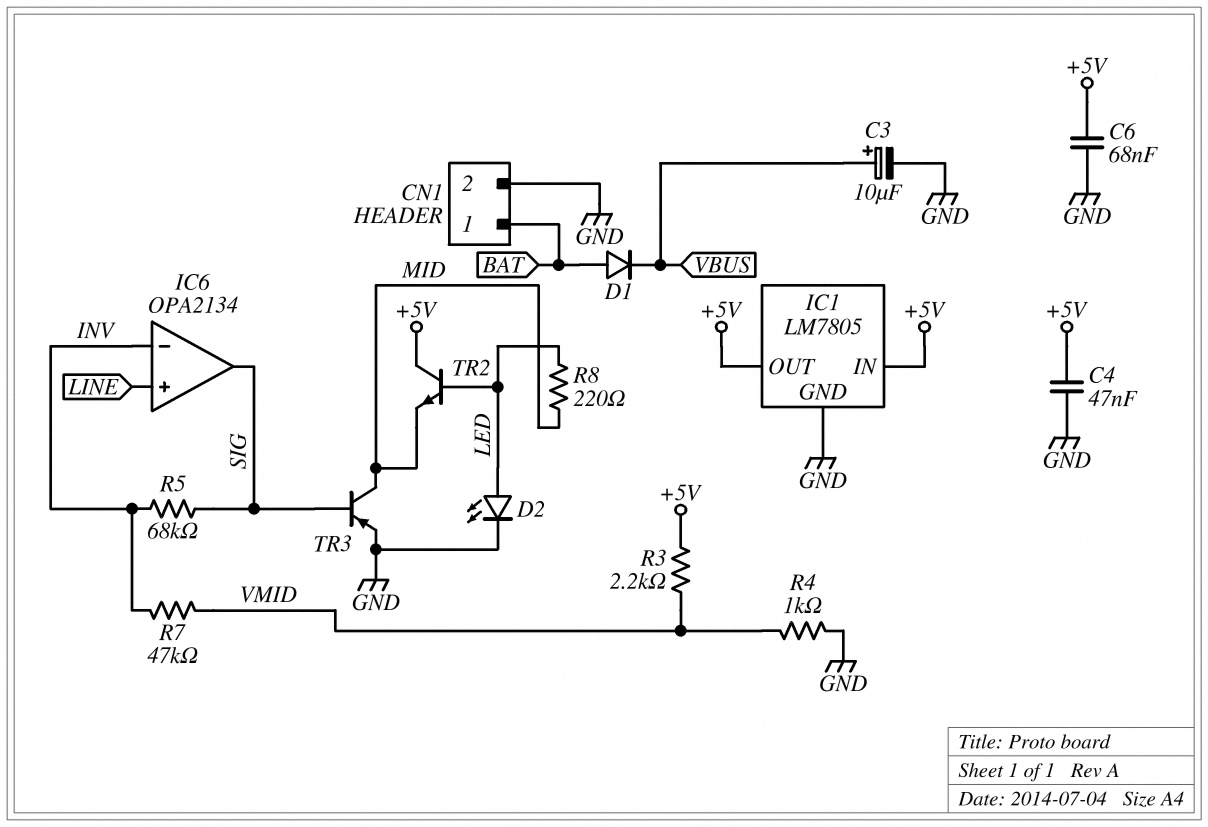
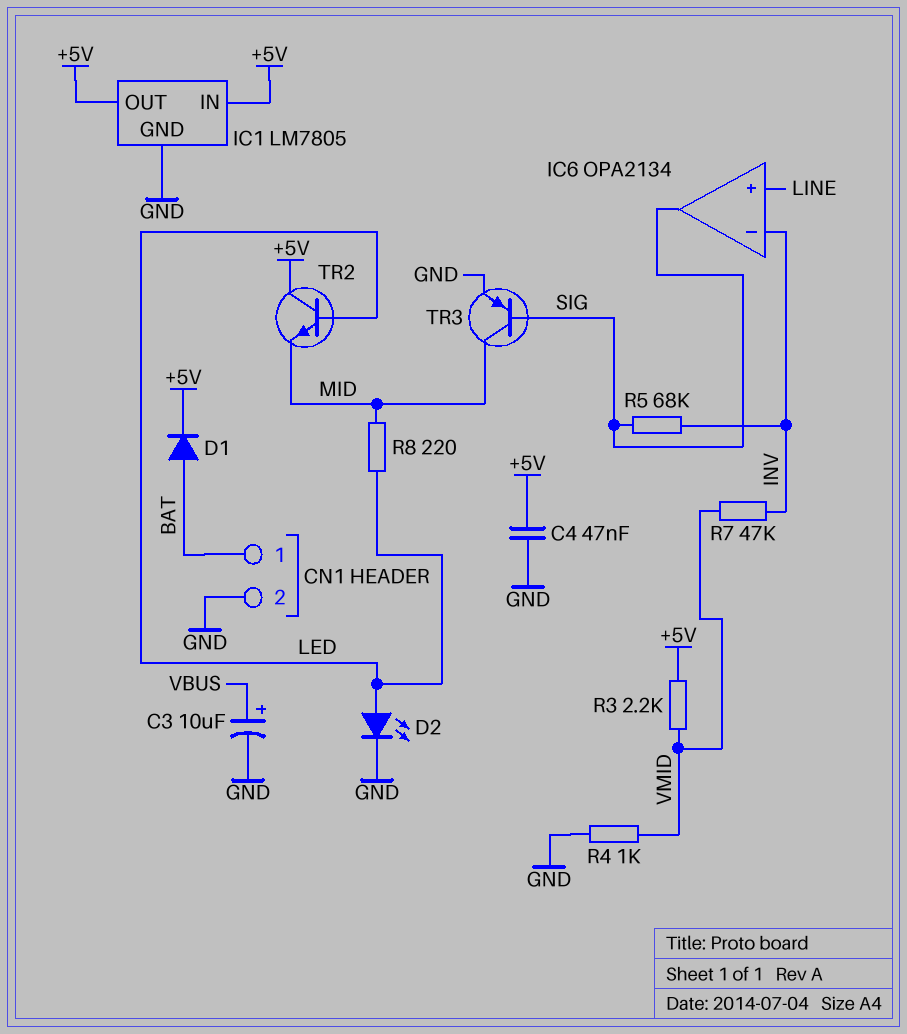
C6: 68nF (+5V, GND) -> none
D1: diode (A BAT, K VBUS) -> diode (A BAT, K +5V)

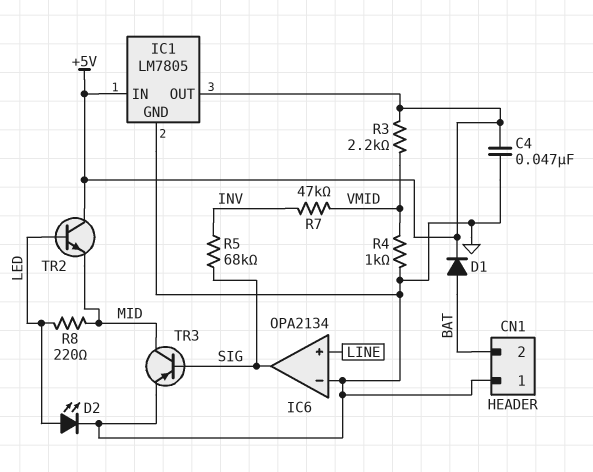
C3: 10uF (plus VBUS, minus GND) -> none
CN1 pin 1: BAT -> GND
CN1 pin 2: GND -> BAT
IC6 pin in-: INV -> GND

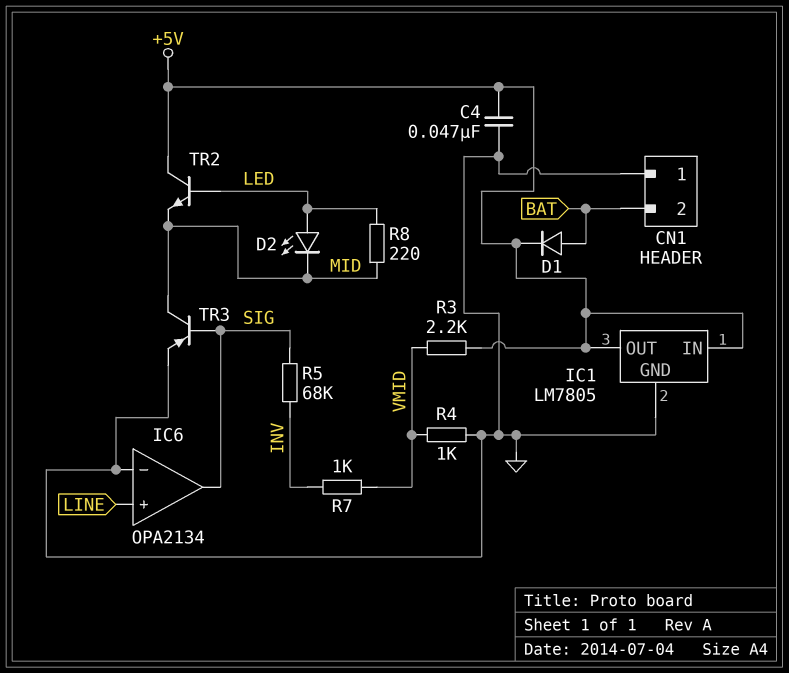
D2: LED (A LED, K GND) -> LED (A LED, K MID)
R7: 47k (INV, VMID) -> 1k (INV, VMID)

